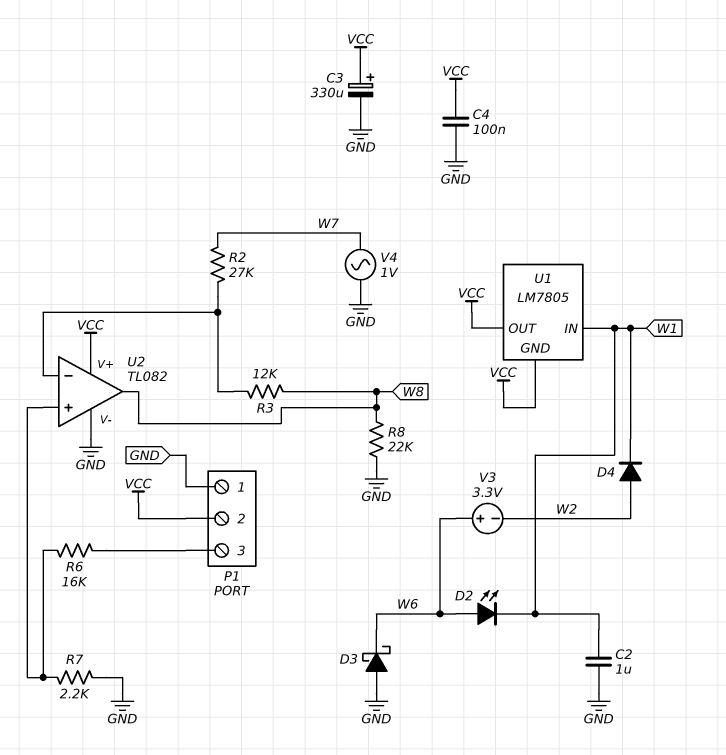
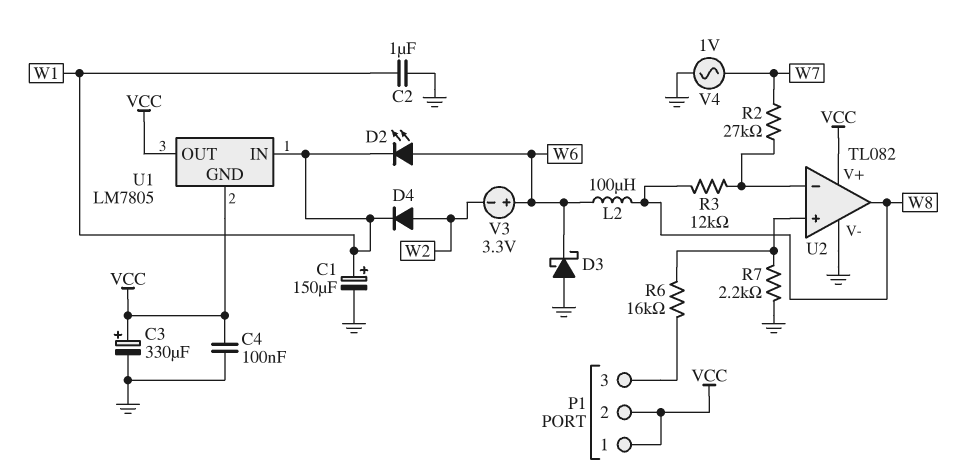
C1: none -> 150uF (plus W1, minus GND)
L2: none -> 100uH (W6, W8)
P1 pin 1: GND -> VCC
R8: 22k (GND, W8) -> none

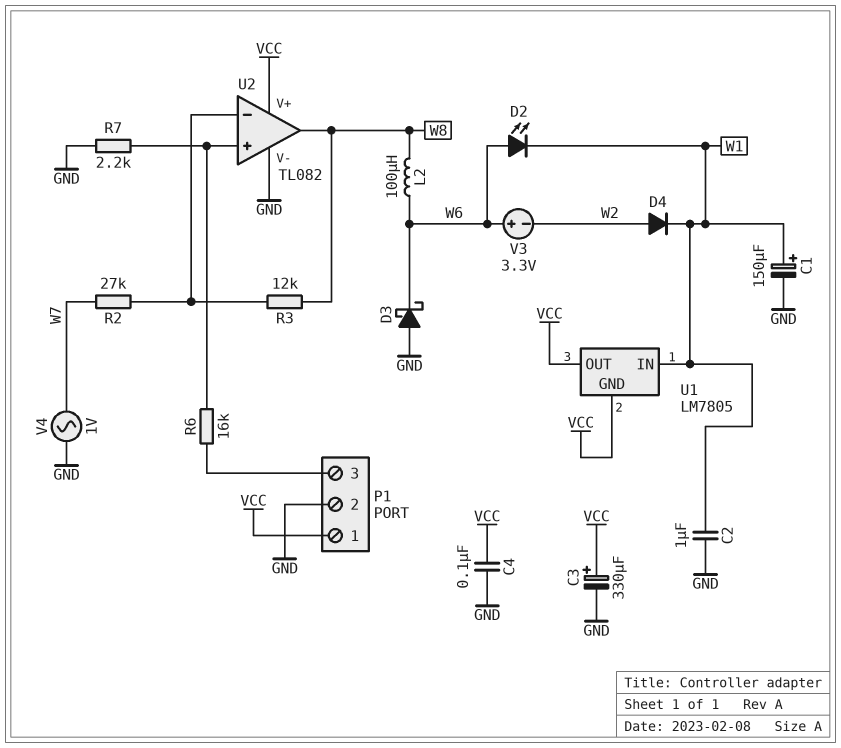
P1 pin 2: VCC -> GND

